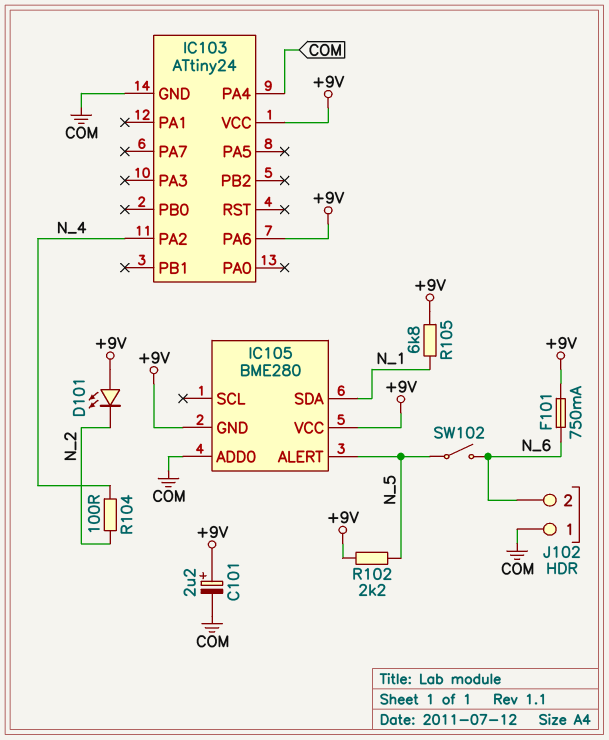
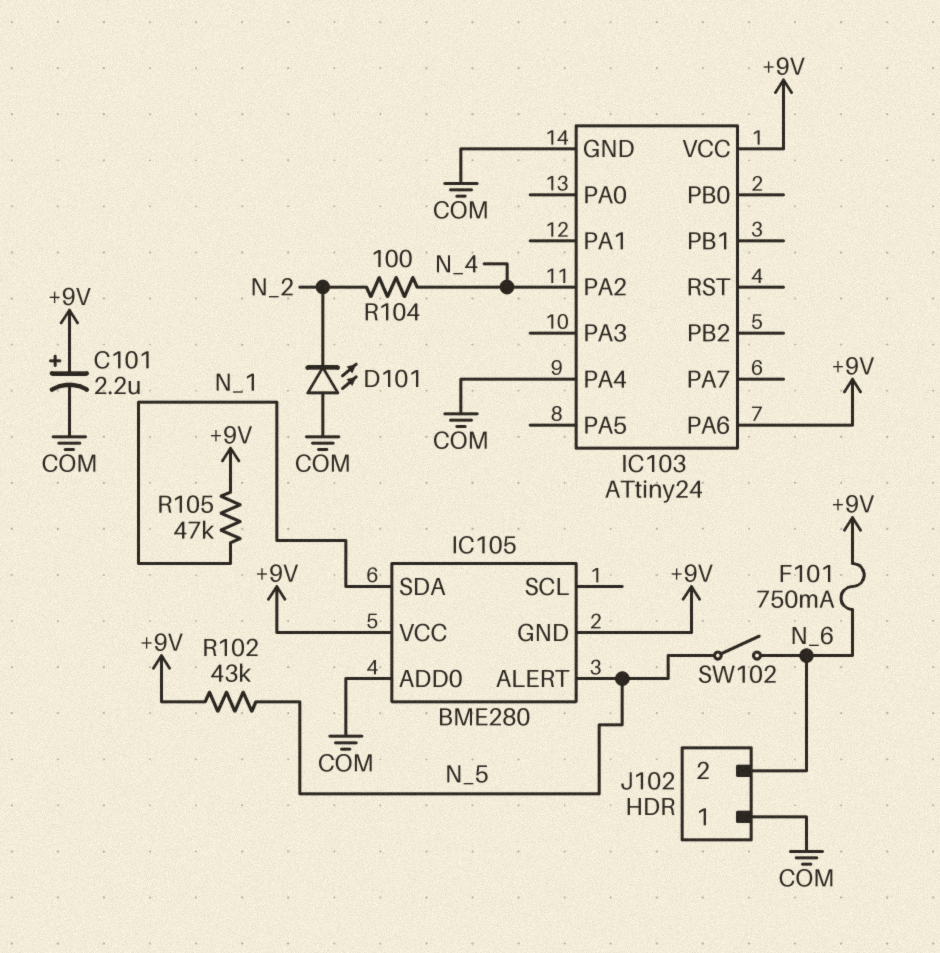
D101: LED (A +9V, K N_2) -> LED (A COM, K N_2)
R102: 2.2k (+9V, N_5) -> 43k (+9V, N_5)
R105: 6.8k (+9V, N_1) -> 47k (+9V, N_1)

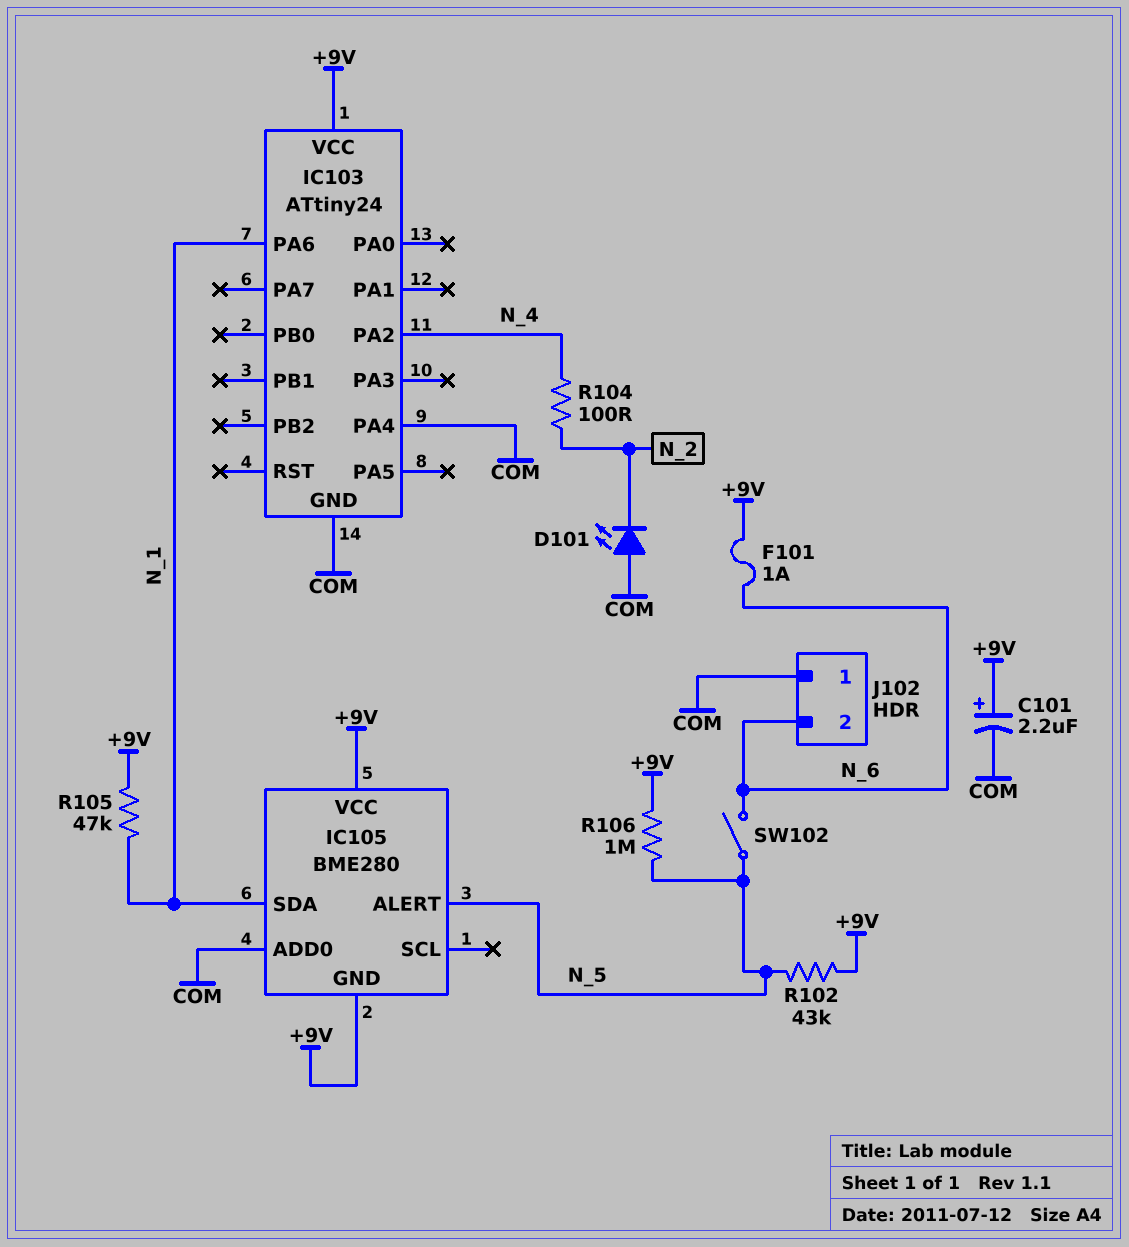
F101: 750mA (+9V, N_6) -> 1A (+9V, N_6)
IC103 pin PA6: +9V -> N_1
R106: none -> 1M (+9V, N_5)

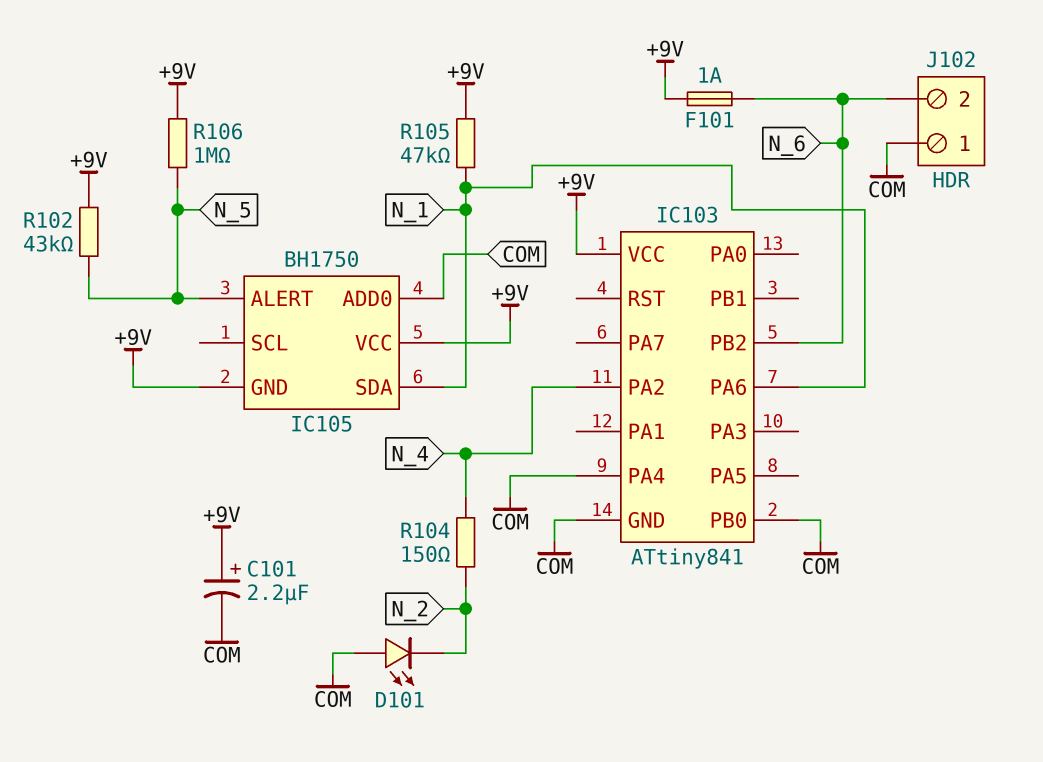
IC103: ATtiny24 -> ATtiny841
IC103 pin PB0: none -> COM
IC103 pin PB2: none -> N_6
IC105: BME280 -> BH1750
R104: 100 (N_2, N_4) -> 150 (N_2, N_4)
SW102: switch (N_5, N_6) -> none

